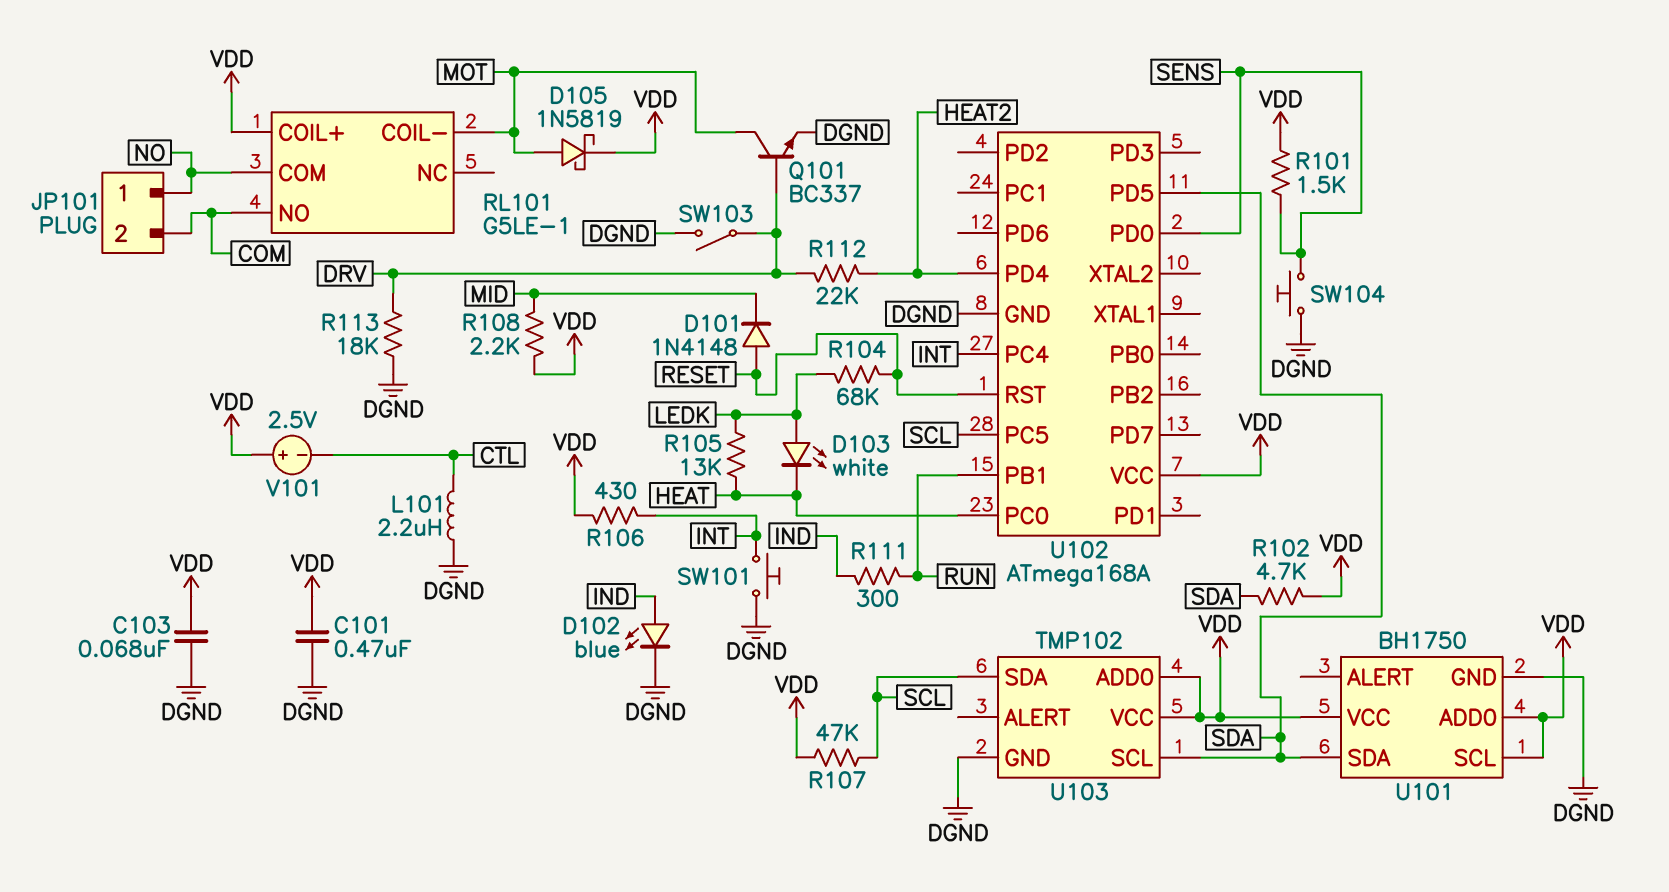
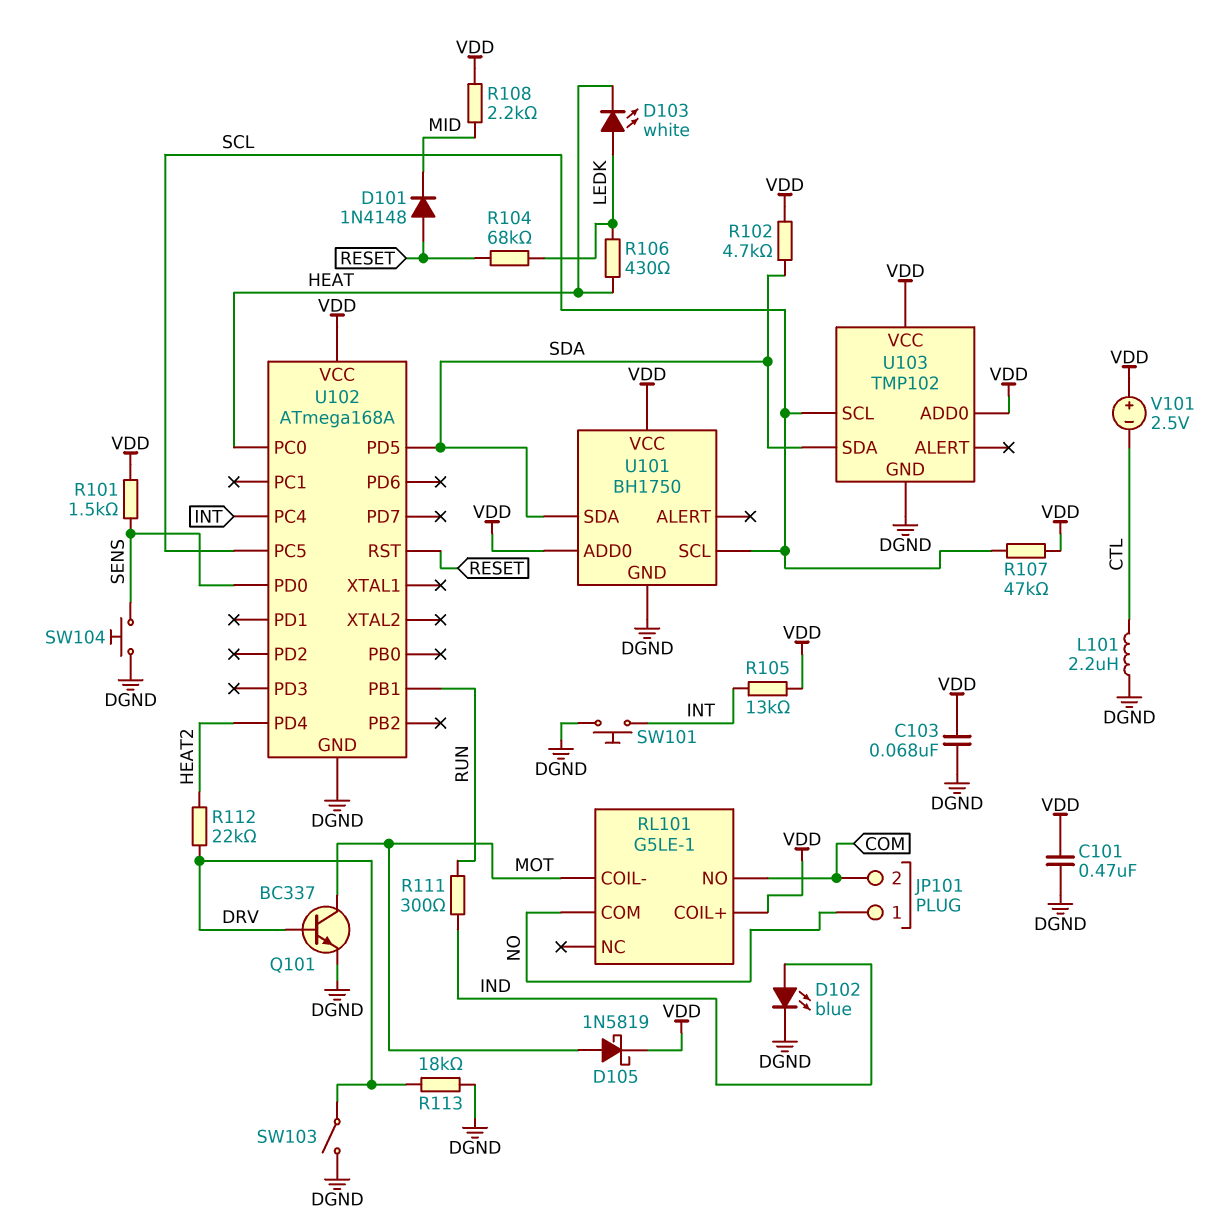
R105: 13k (HEAT, LEDK) -> 13k (INT, VDD)
R106: 430 (INT, VDD) -> 430 (HEAT, LEDK)
U101 pin SCL: VDD -> SCL
U103 pin SCL: SDA -> SCL
U103 pin SDA: SCL -> SDA

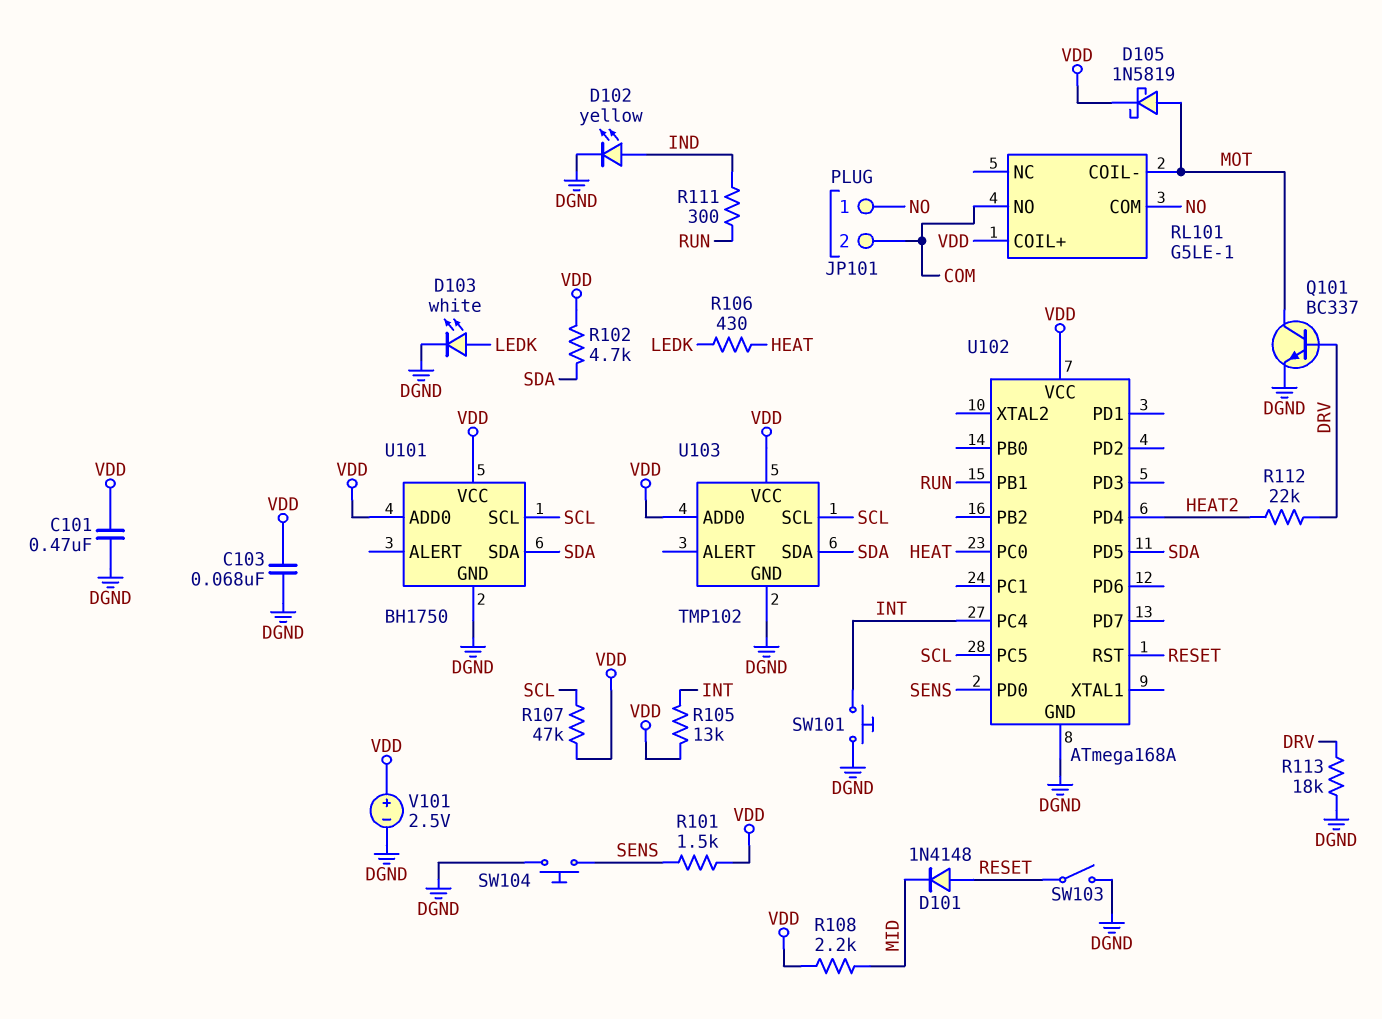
D102: LED blue (A IND, K DGND) -> LED yellow (A IND, K DGND)
D103: LED white (A LEDK, K HEAT) -> LED white (A LEDK, K DGND)
L101: 2.2uH (CTL, DGND) -> none
R104: 68k (LEDK, RESET) -> none
SW103: switch (DGND, DRV) -> switch (DGND, RESET)
V101: 2.5V (plus VDD, minus CTL) -> 2.5V (plus VDD, minus DGND)

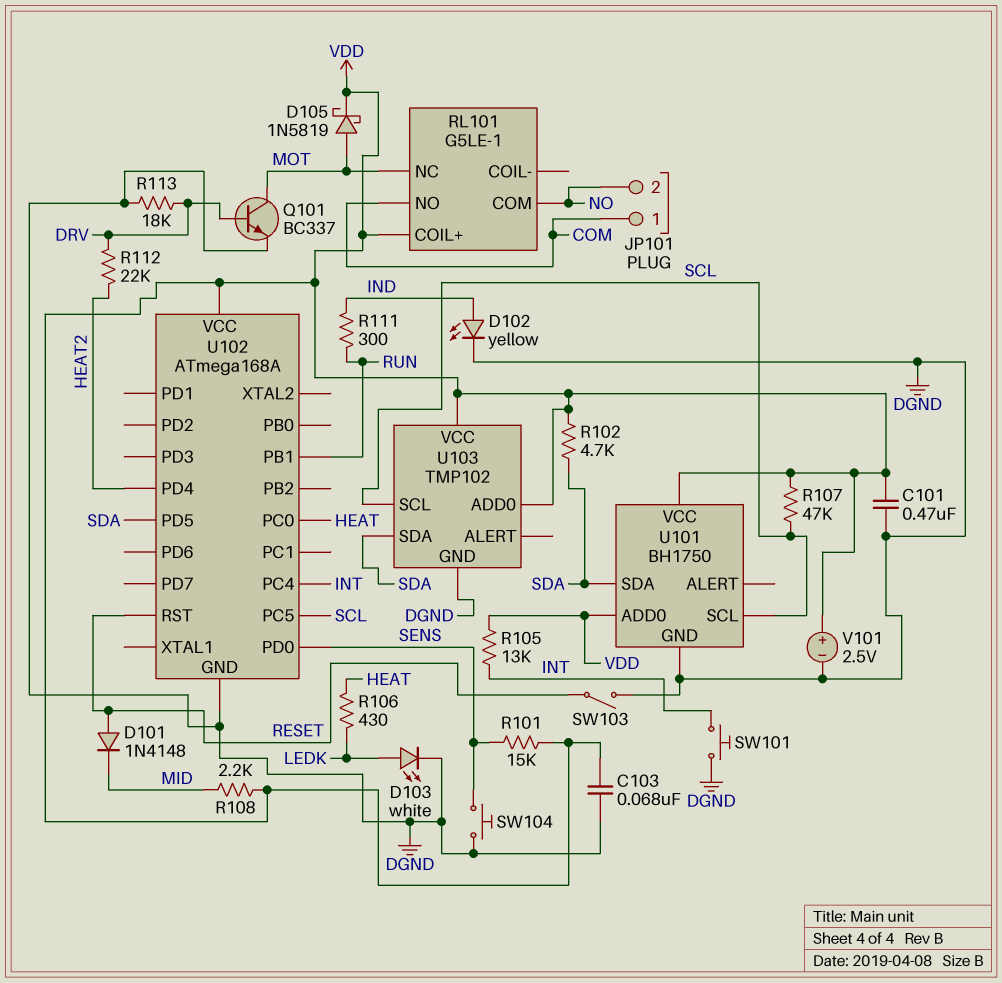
JP101 pin 1: NO -> COM
JP101 pin 2: COM -> NO
R101: 1.5k (SENS, VDD) -> 15k (SENS, VDD)
RL101 pin COIL-: MOT -> none
RL101 pin NC: none -> MOT

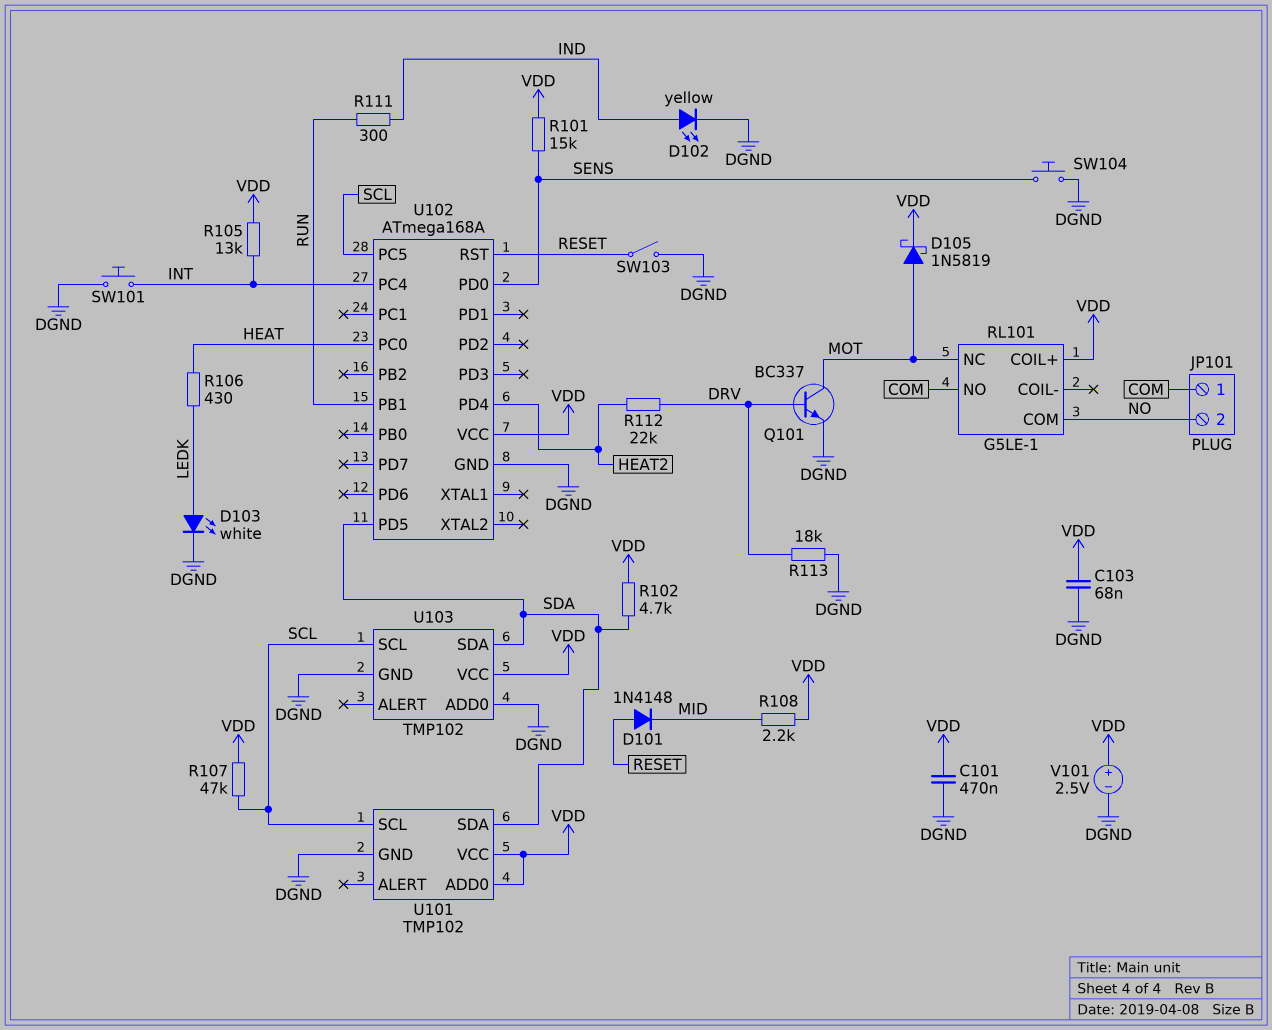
U101: BH1750 -> TMP102
U103 pin ADD0: VDD -> DGND

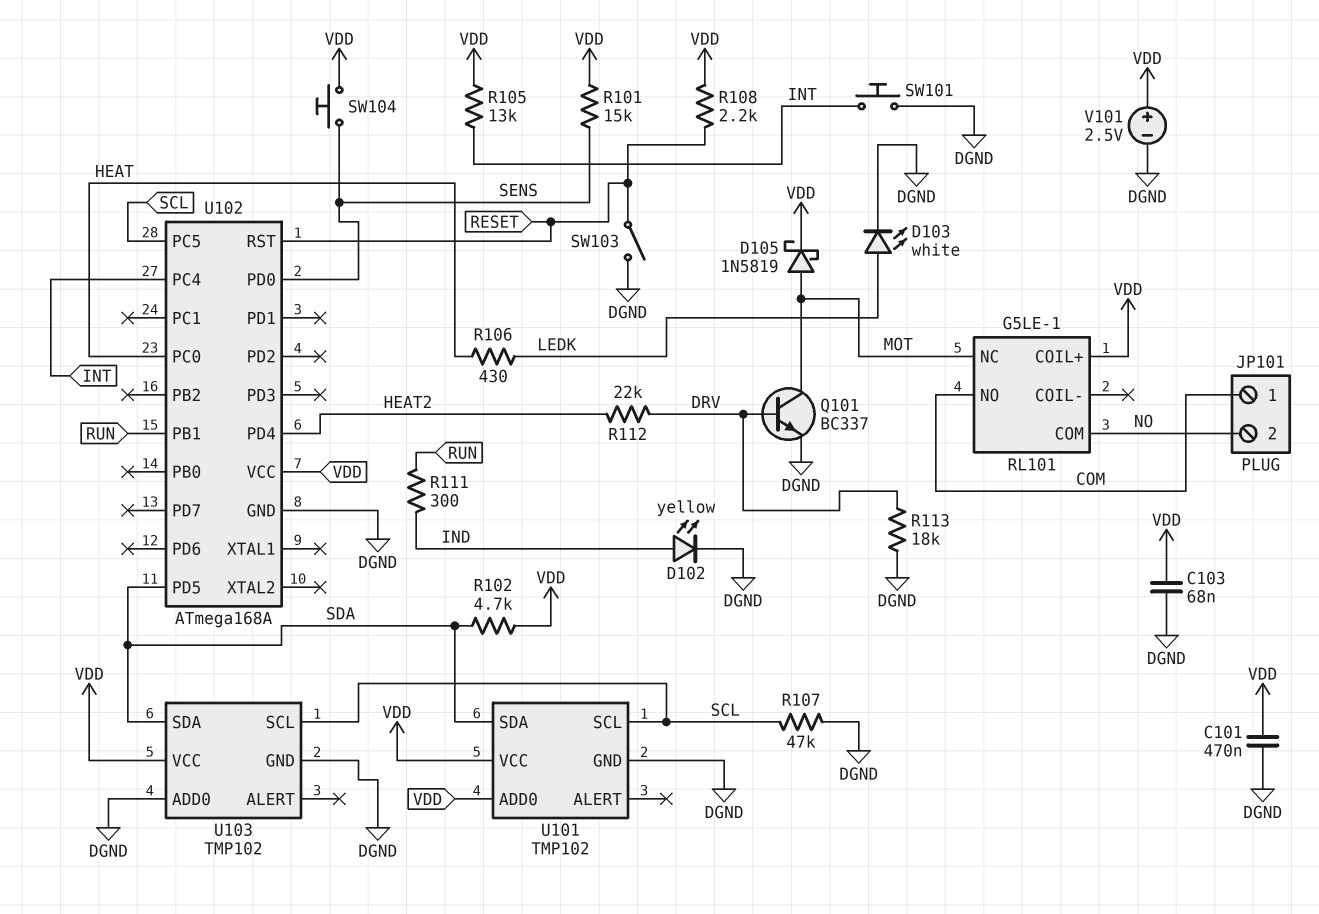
D101: diode 1N4148 (A RESET, K MID) -> none
R107: 47k (SCL, VDD) -> 47k (DGND, SCL)
R108: 2.2k (MID, VDD) -> 2.2k (RESET, VDD)
SW104: button (DGND, SENS) -> button (SENS, VDD)

